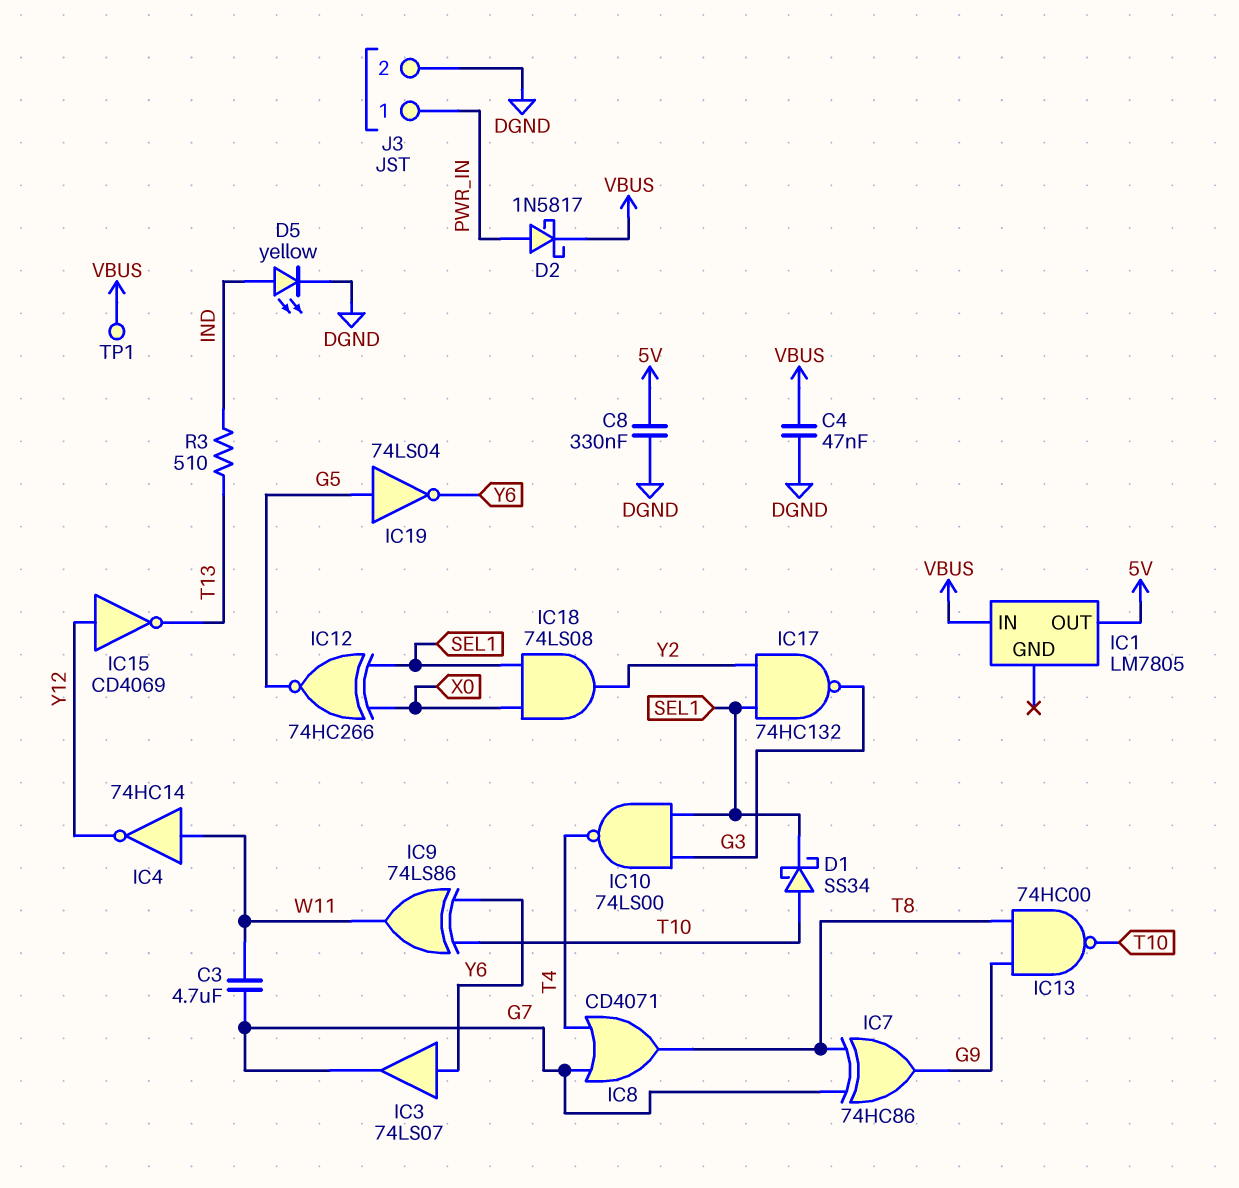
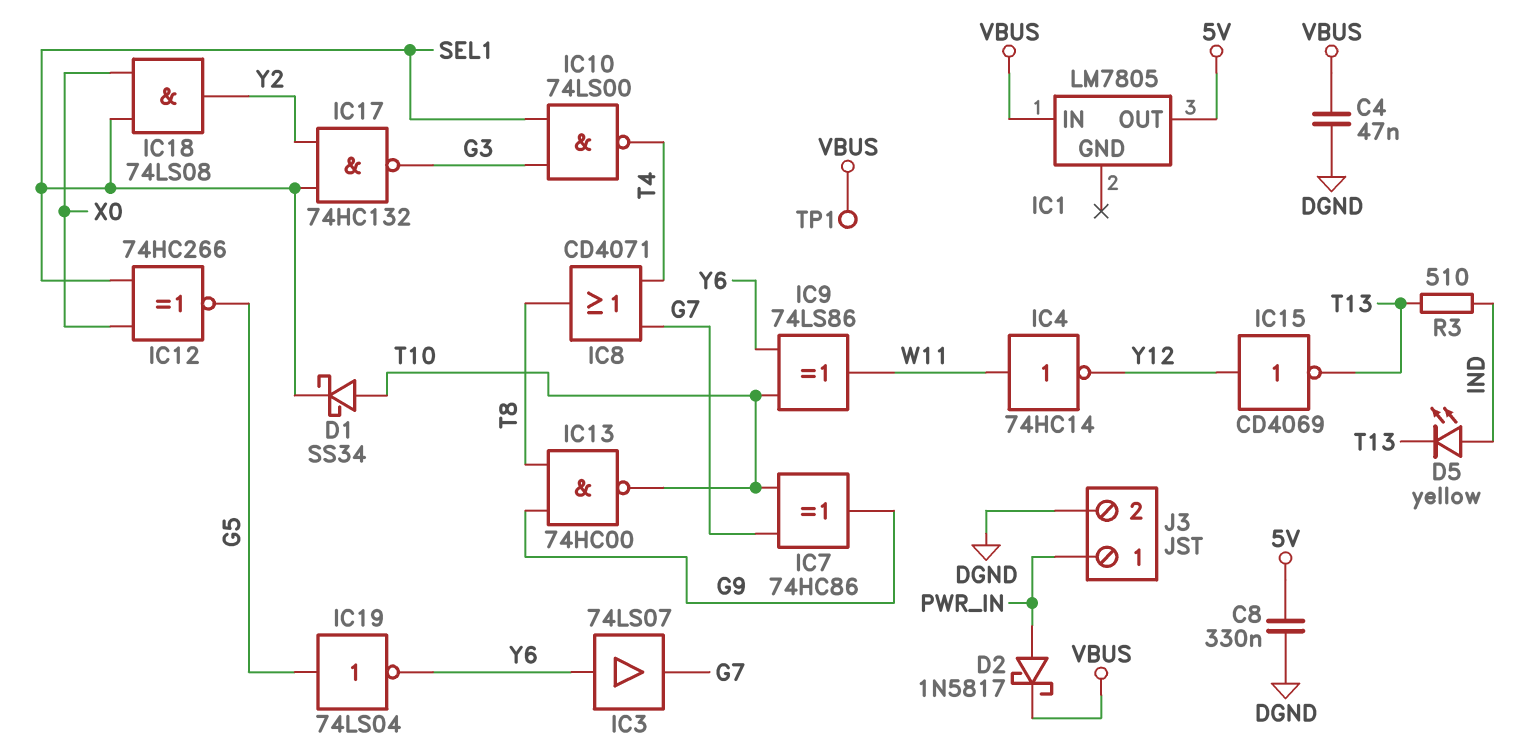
C3: 4.7uF (G7, W11) -> none
D5: LED yellow (A IND, K DGND) -> LED yellow (A IND, K T13)
IC7: XOR 74HC86 (in G7, in T8, out G9) -> XOR 74HC86 (in G7, in T10, out G9)

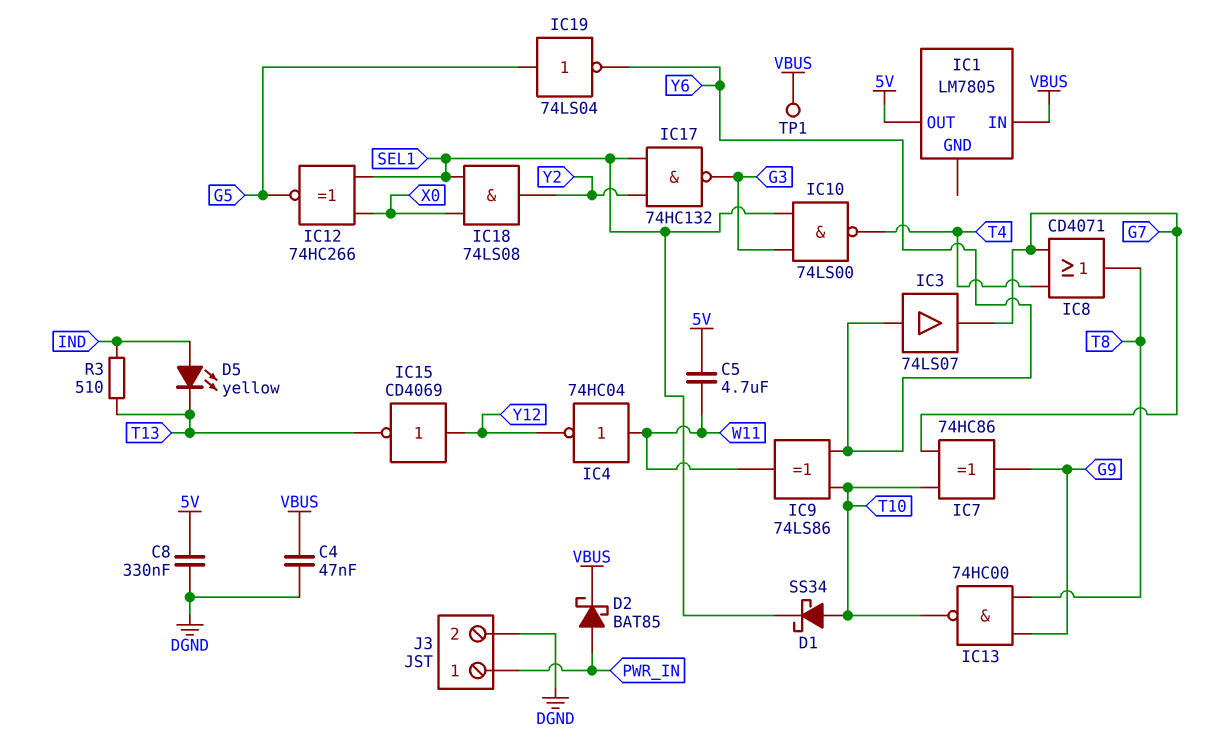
C5: none -> 4.7uF (5V, W11)
D2: schottky 1N5817 (A PWR_IN, K VBUS) -> schottky BAT85 (A PWR_IN, K VBUS)
IC4: NOT 74HC14 (in W11, out Y12) -> NOT 74HC04 (in W11, out Y12)

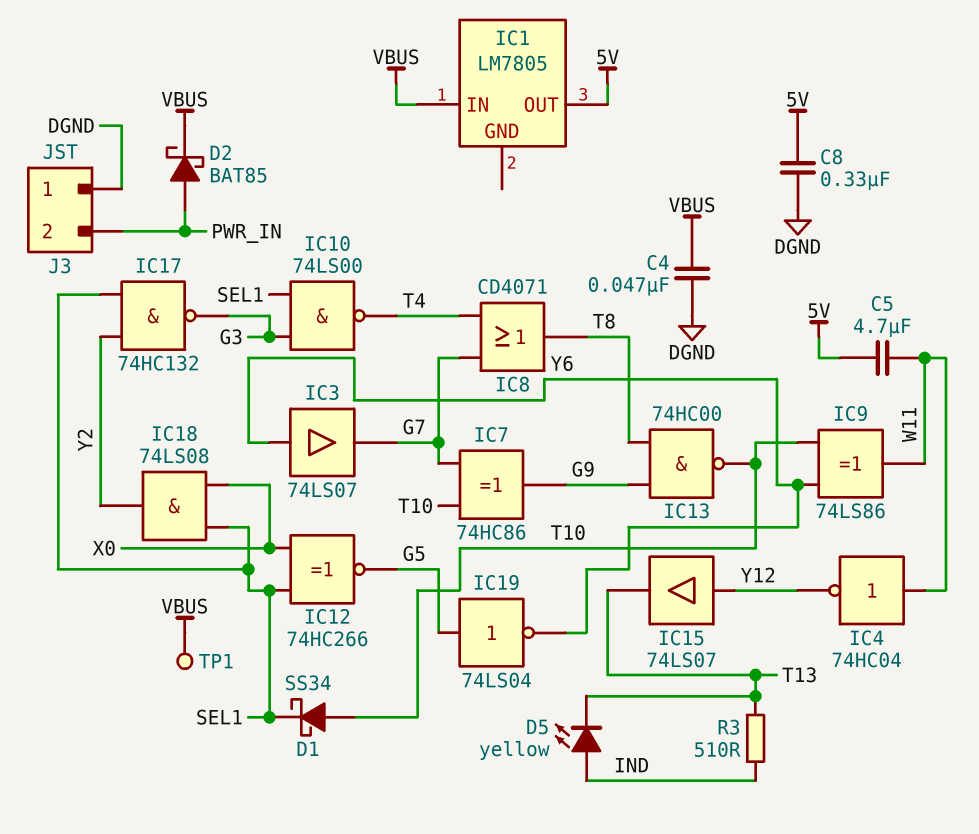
IC15: NOT CD4069 (in Y12, out T13) -> buffer 74LS07 (in Y12, out T13)
J3 pin 1: PWR_IN -> DGND
J3 pin 2: DGND -> PWR_IN

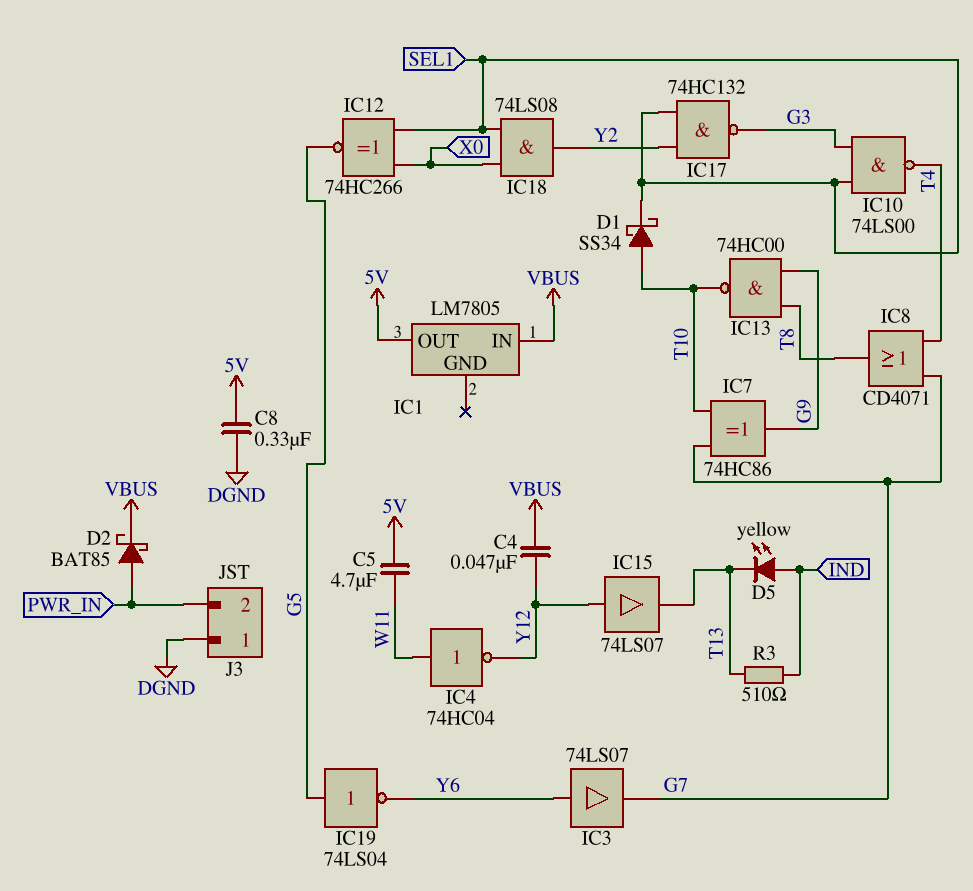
C4: 47nF (DGND, VBUS) -> 47nF (VBUS, Y12)
IC9: XOR 74LS86 (in T10, in Y6, out W11) -> none
TP1: test point (VBUS) -> none

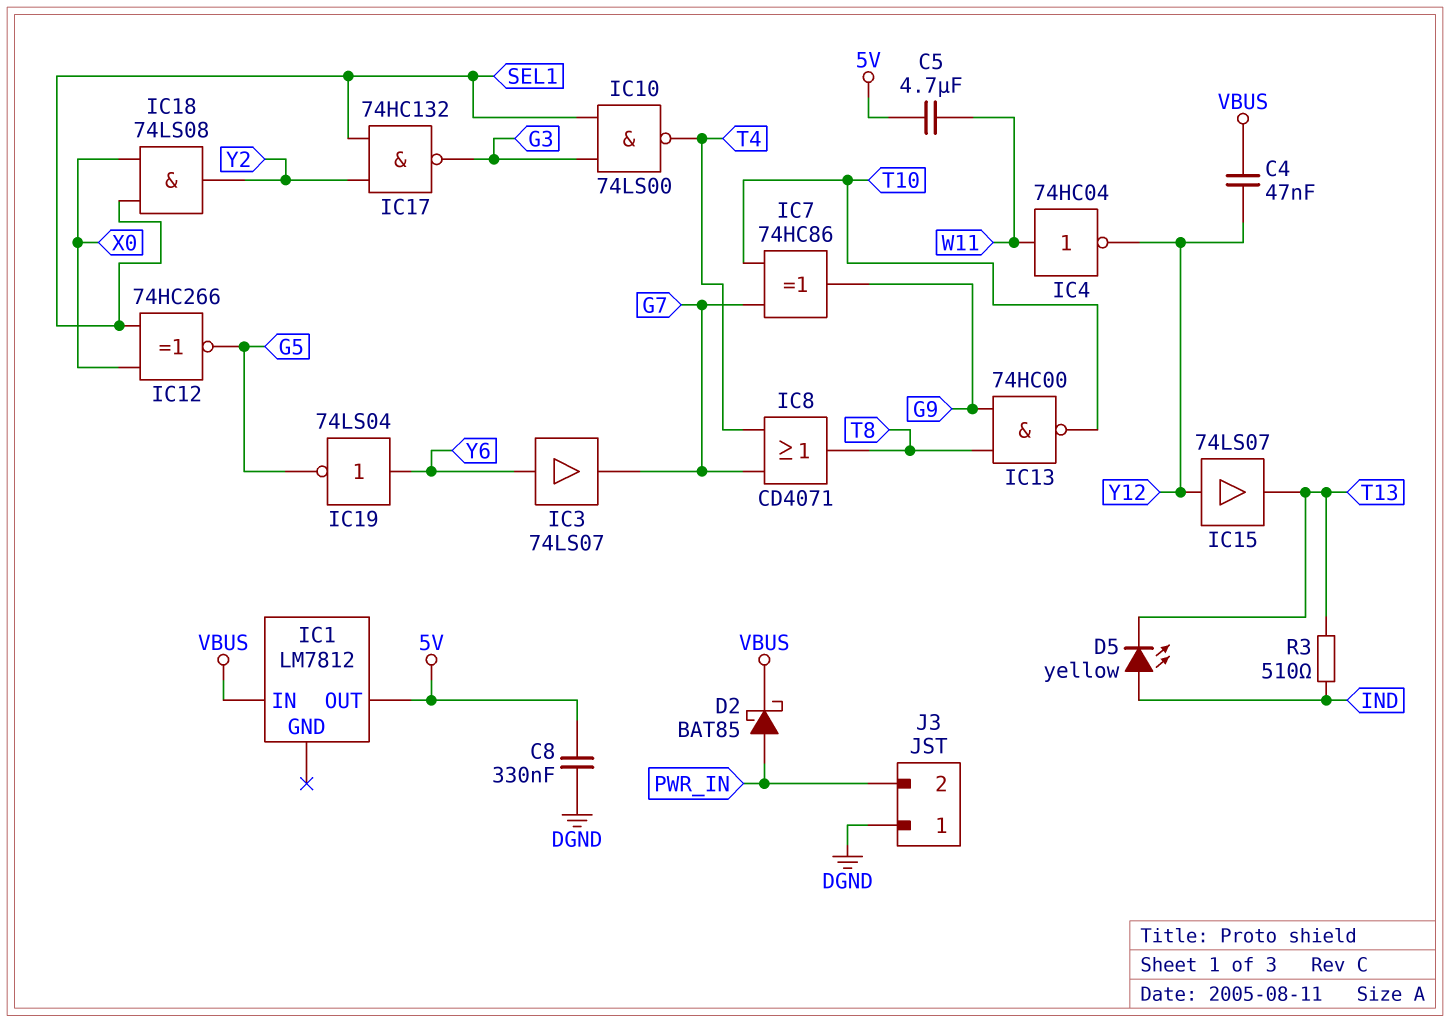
D1: schottky SS34 (A T10, K SEL1) -> none
IC1: LM7805 -> LM7812
IC19: NOT 74LS04 (in G5, out Y6) -> NOT 74LS04 (in Y6, out G5)

